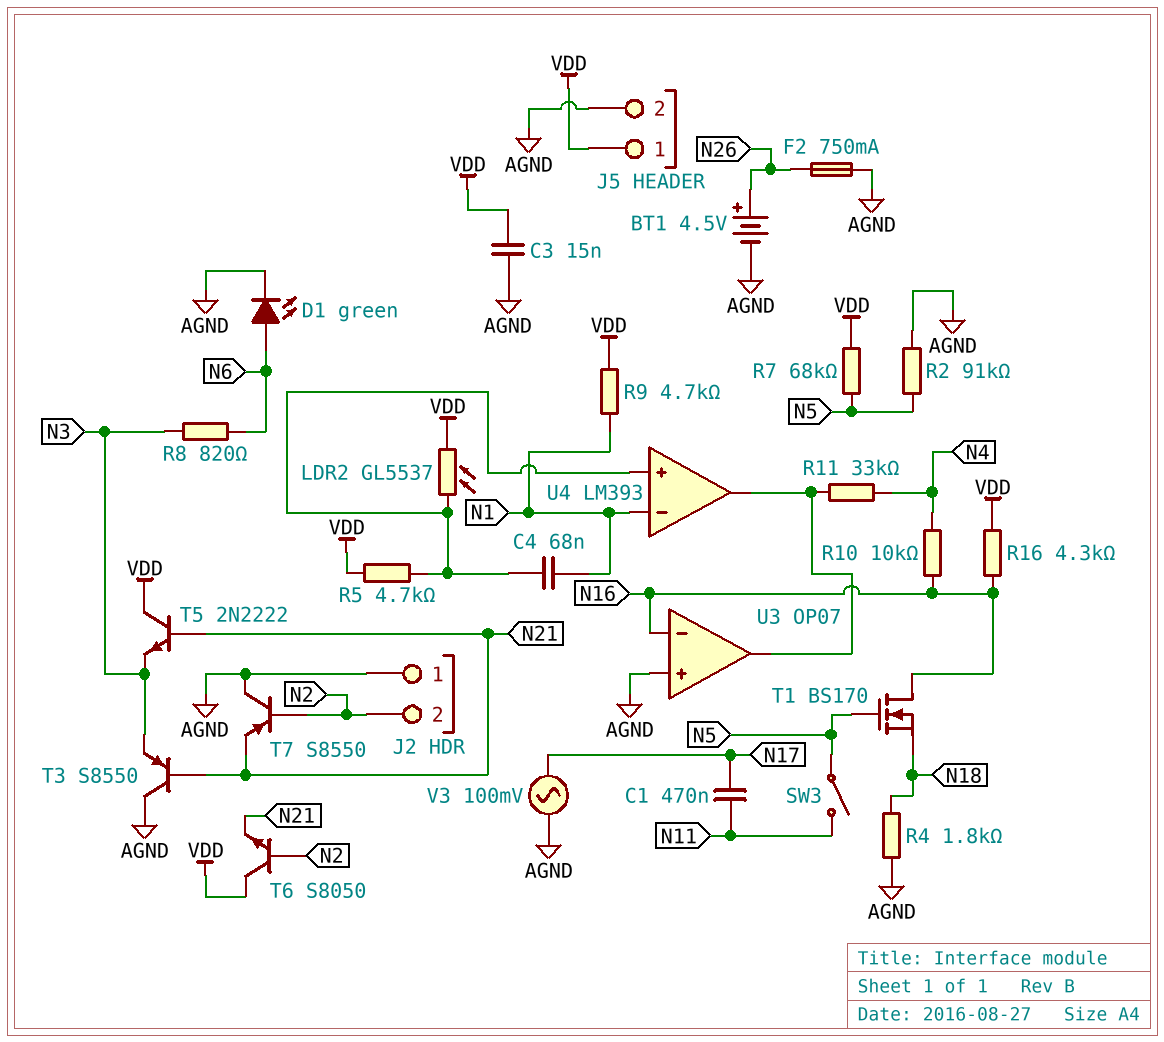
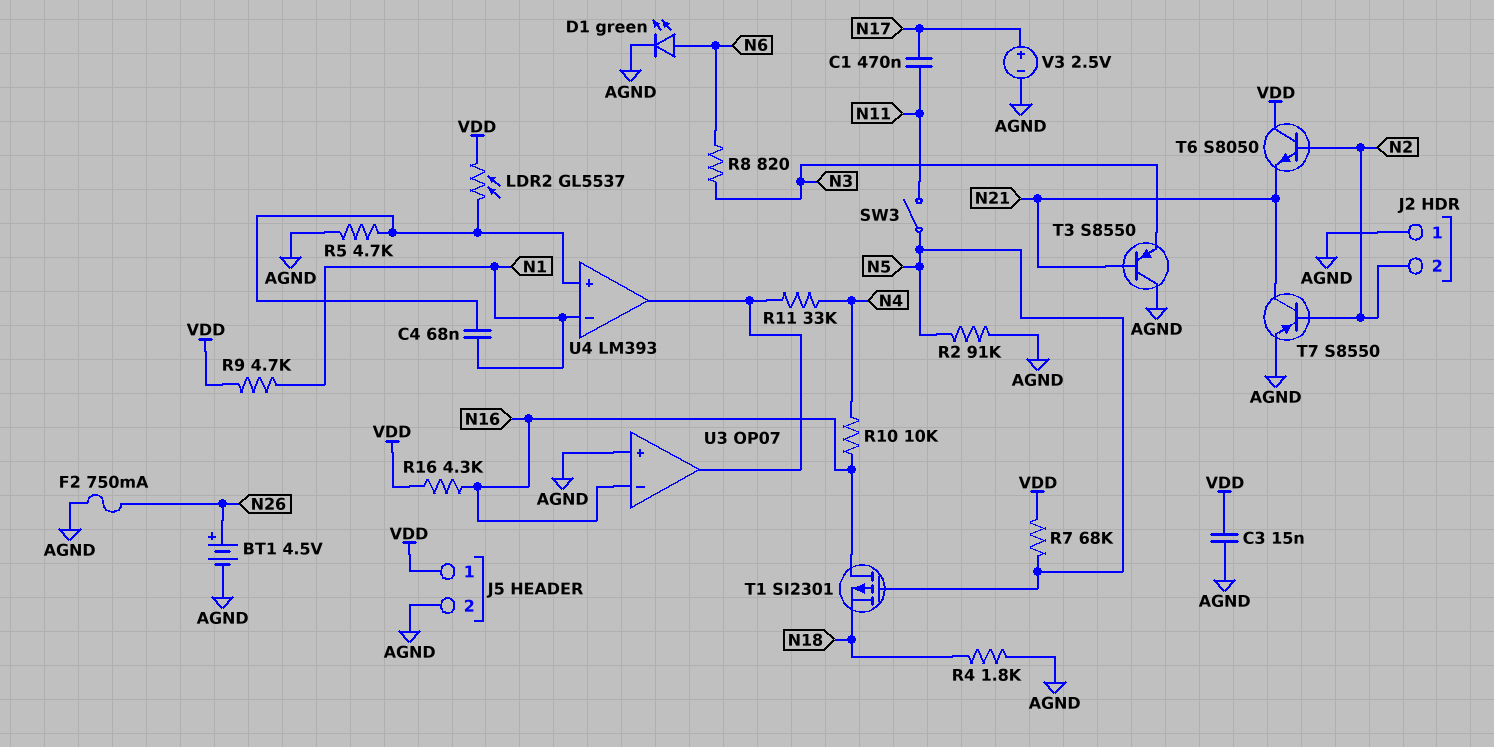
R5: 4.7k (U4/in+, VDD) -> 4.7k (AGND, U4/in+)
T1: NMOS BS170 (G N5, D N16, S N18) -> PMOS SI2301 (G N5, D N16, S N18)
T5: NPN 2N2222 (B N21, C VDD, E N3) -> none
T7: PNP S8550 (B N2, C AGND, E N21) -> PNP S8550 (B N2, C N21, E AGND)
V3: AC 100mV (AGND, N17) -> 2.5V (plus N17, minus AGND)

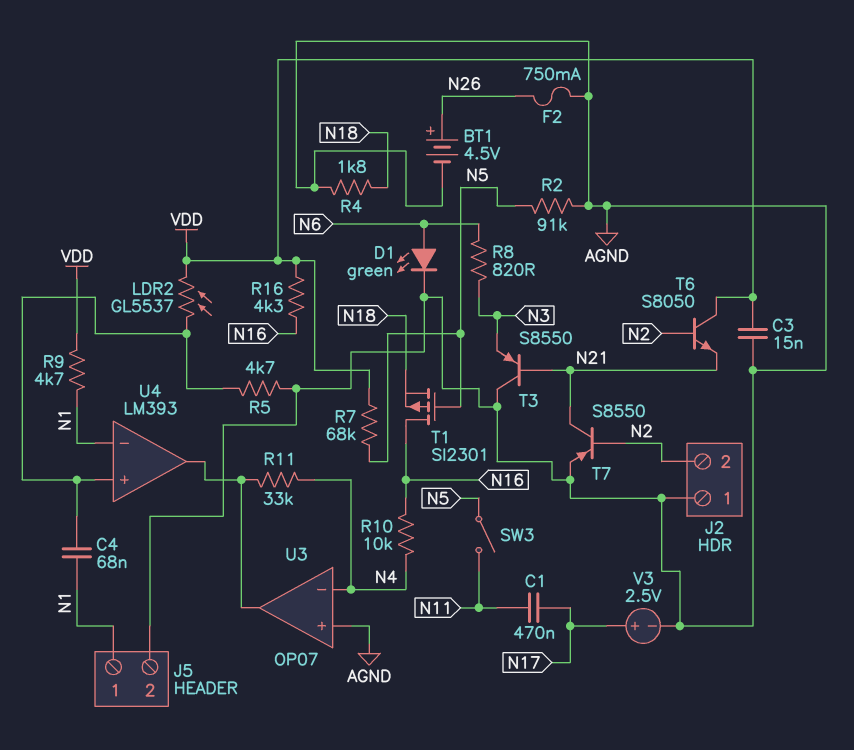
J5 pin 1: VDD -> N1
U3 pin in-: N16 -> N4

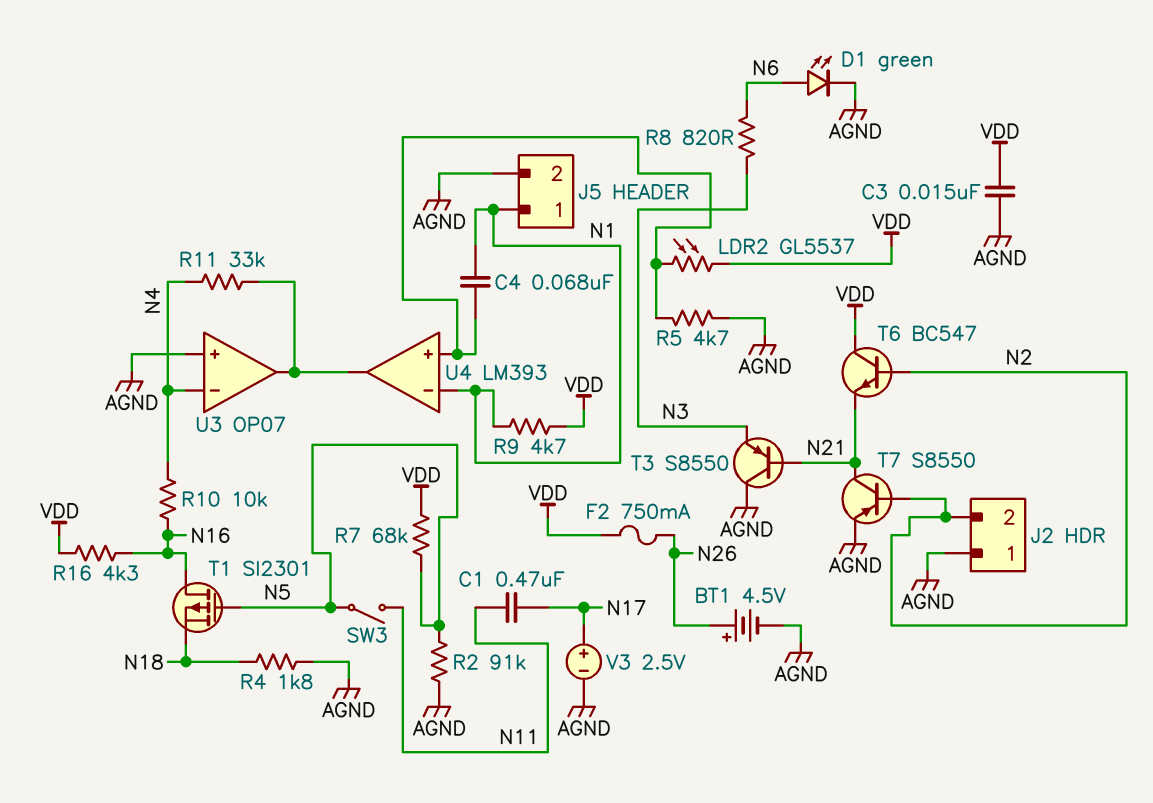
F2: 750mA (AGND, N26) -> 750mA (N26, VDD)
T6: NPN S8050 (B N2, C VDD, E N21) -> NPN BC547 (B N2, C VDD, E N21)

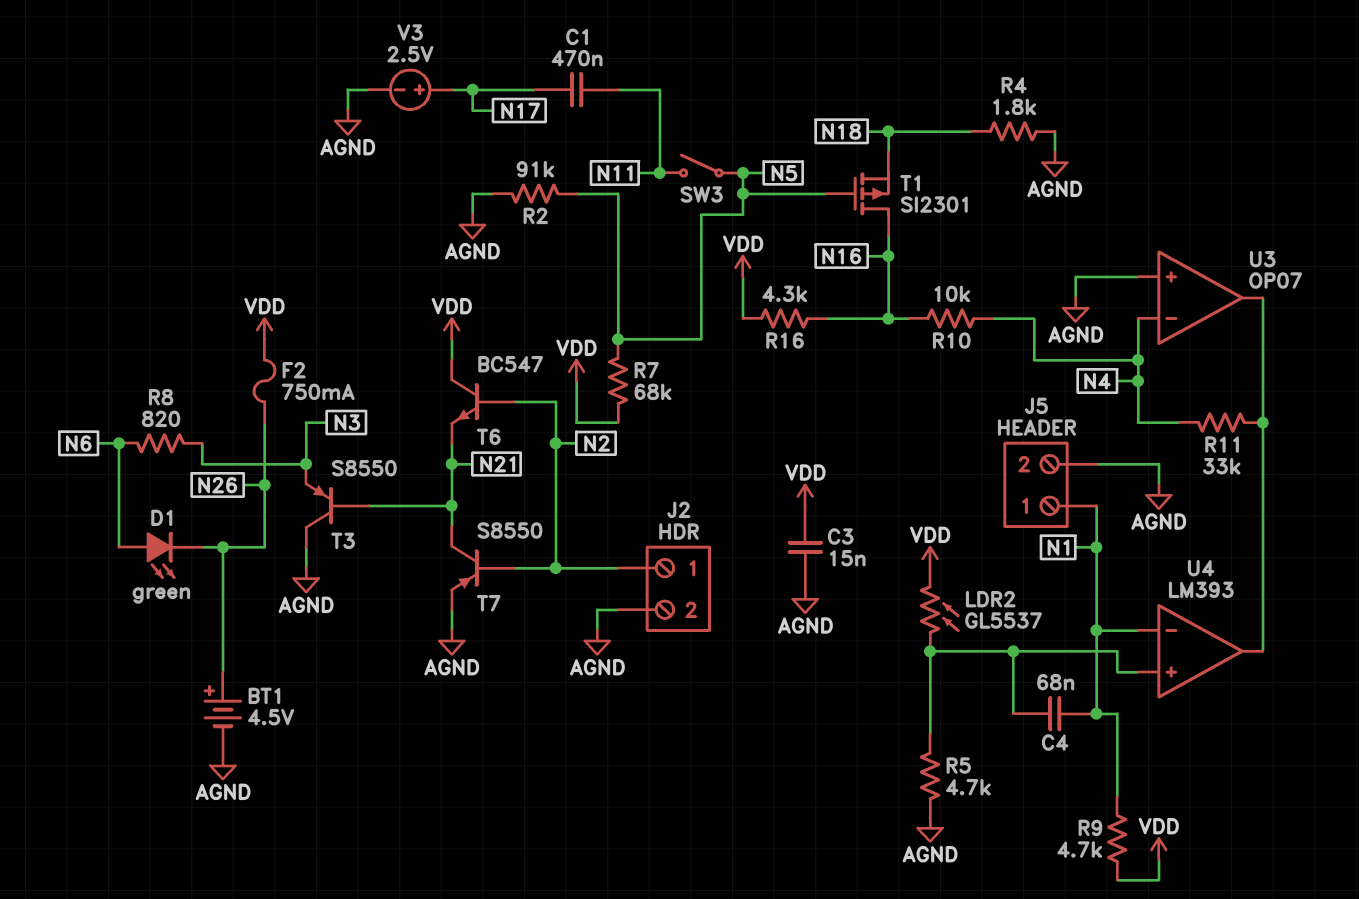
D1: LED green (A N6, K AGND) -> LED green (A N6, K N26)
J2 pin 1: AGND -> N2
J2 pin 2: N2 -> AGND

